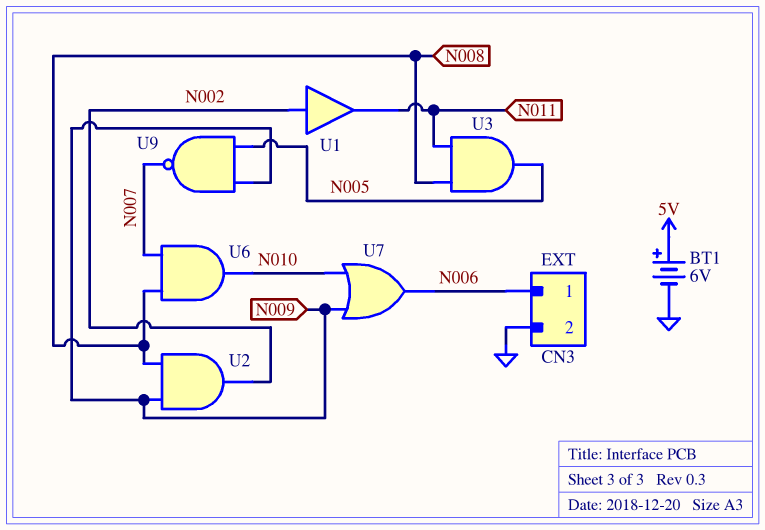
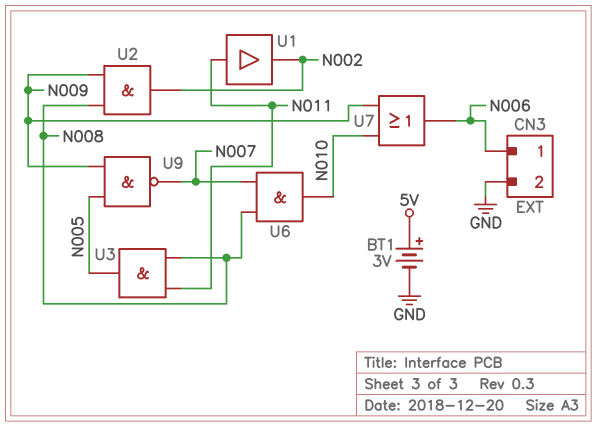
BT1: 6V (plus 5V, minus GND) -> 3V (plus 5V, minus GND)
U1: buffer (in N002, out N011) -> buffer (in N011, out N002)

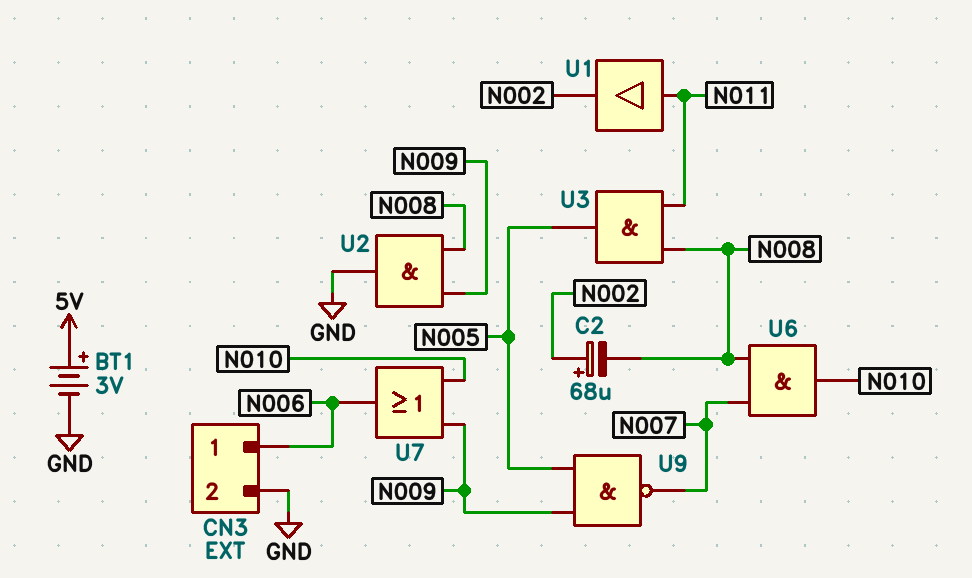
C2: none -> 68uF (plus N002, minus N008)
U2: AND (in N008, in N009, out N002) -> AND (in N008, in N009, out GND)

